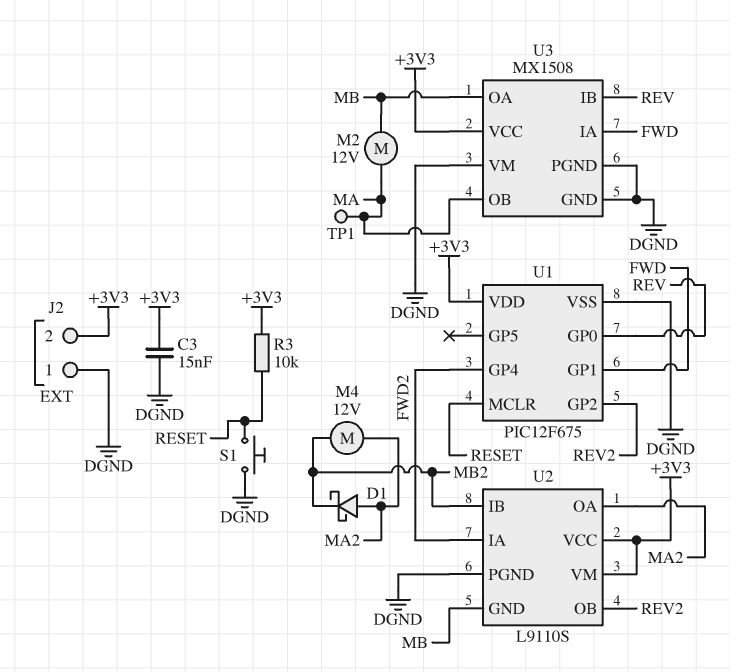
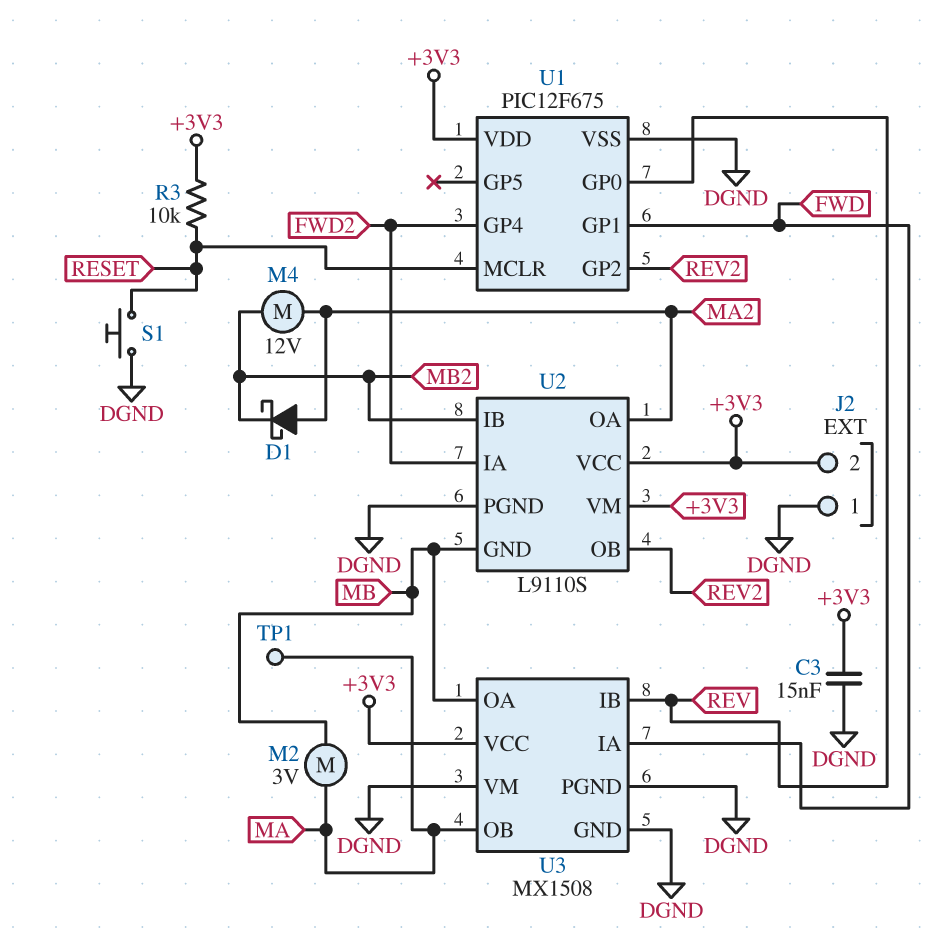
M2: motor 12V (MA, MB) -> motor 3V (MA, MB)

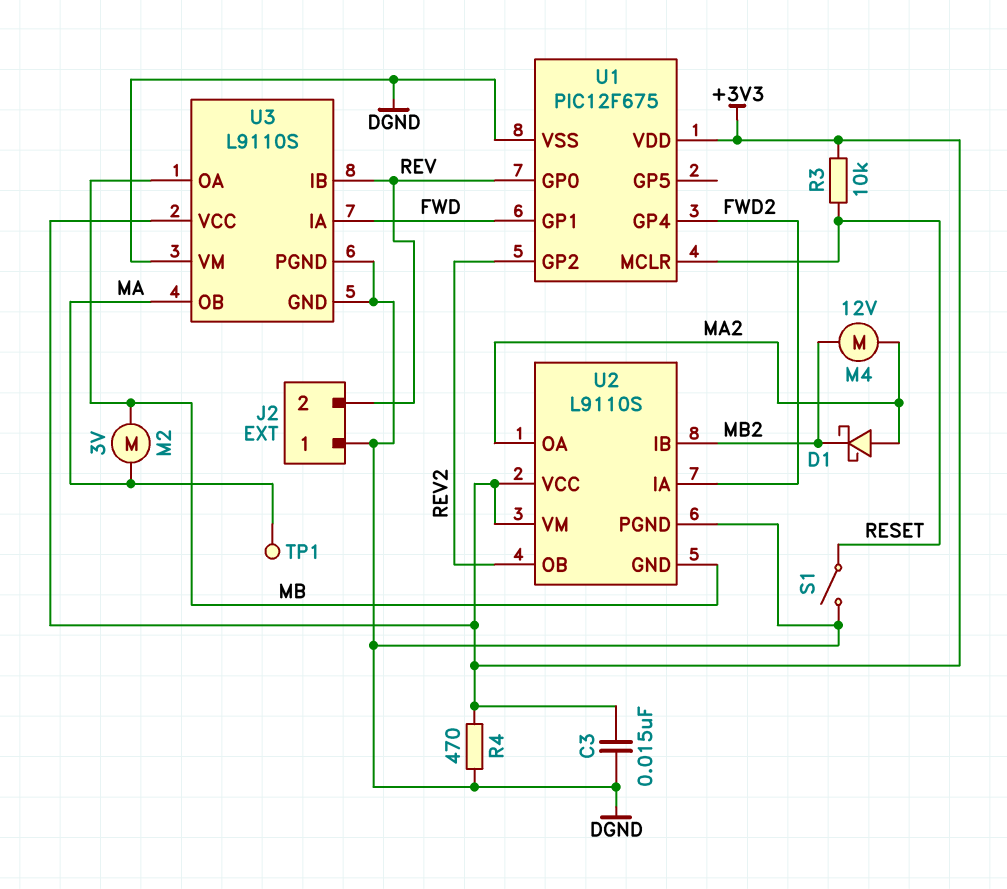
J2 pin 2: +3V3 -> REV
R4: none -> 470 (+3V3, DGND)
S1: button (DGND, RESET) -> switch (DGND, RESET)
U3: MX1508 -> L9110S

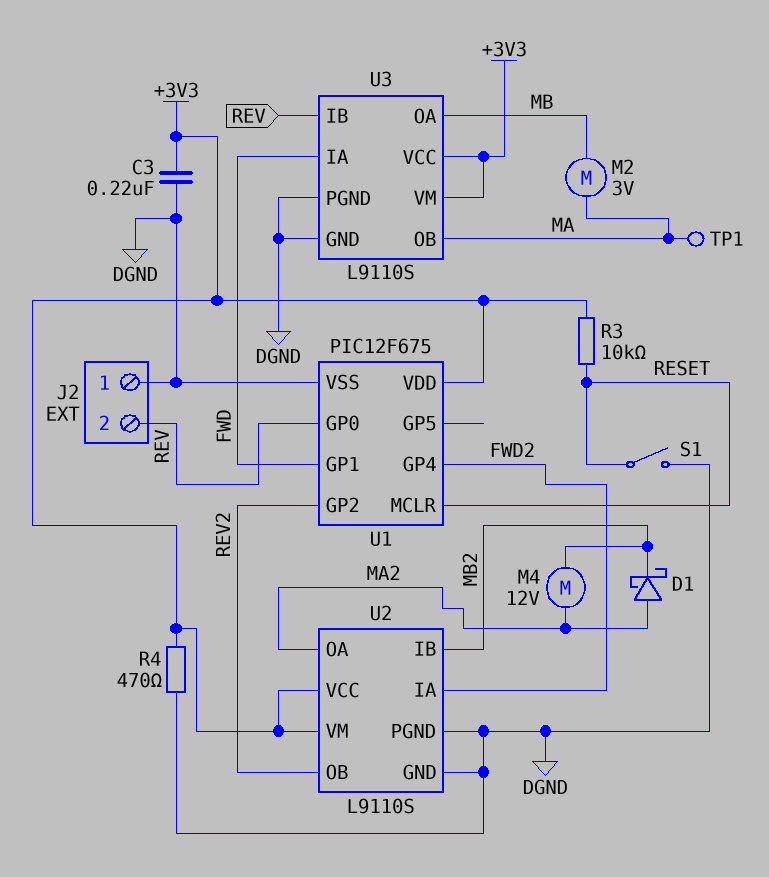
C3: 15nF (+3V3, DGND) -> 220nF (+3V3, DGND)
U2 pin GND: MB -> DGND
U3 pin VM: DGND -> +3V3

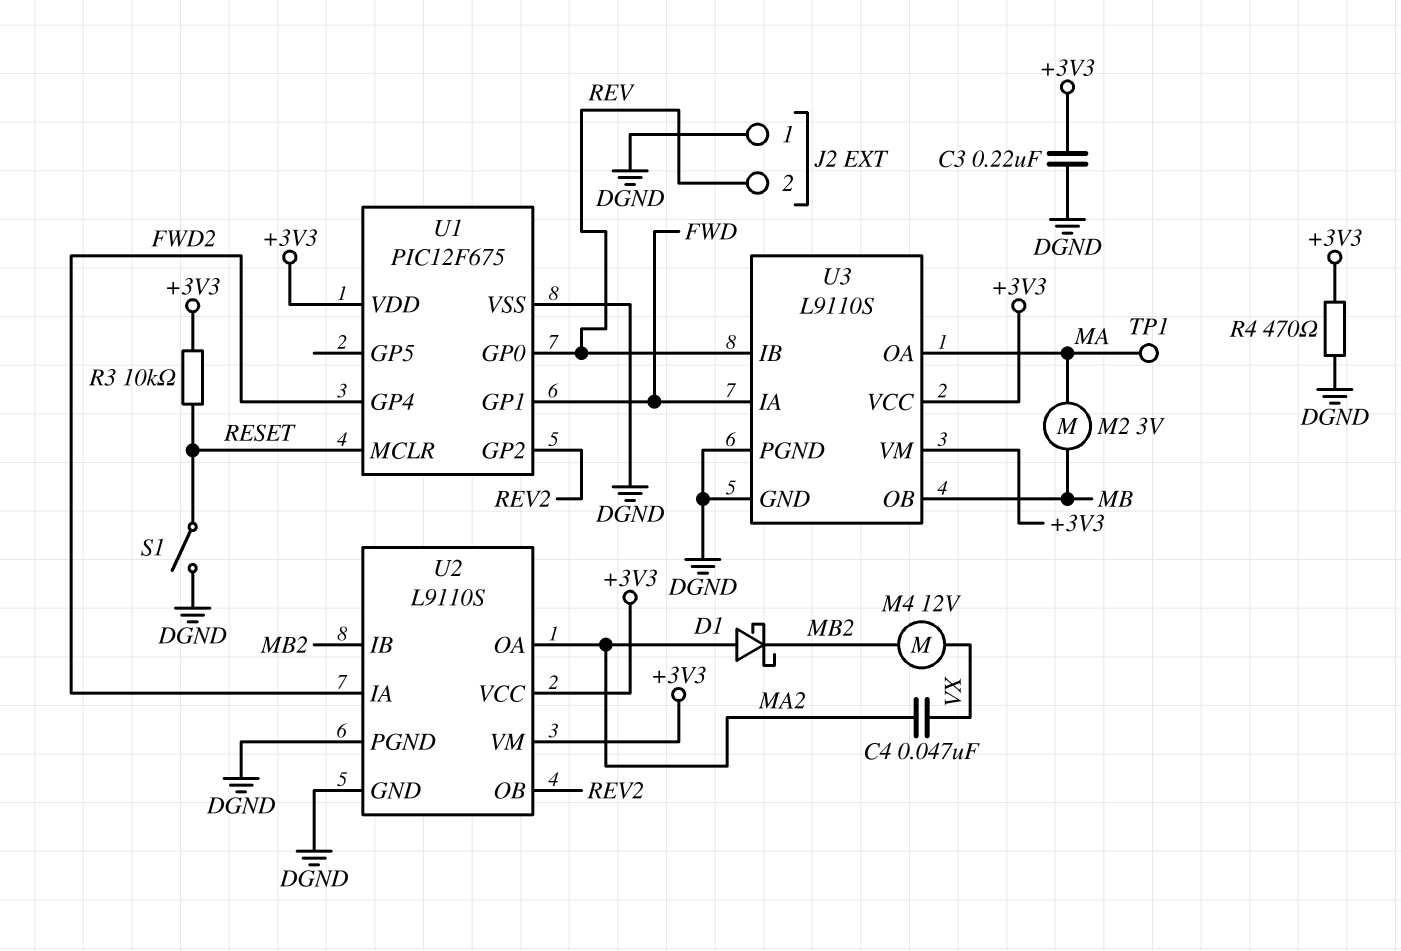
C4: none -> 47nF (MA2, VX)
M4: motor 12V (MA2, MB2) -> motor 12V (MB2, VX)
U3 pin OA: MB -> MA
U3 pin OB: MA -> MB

